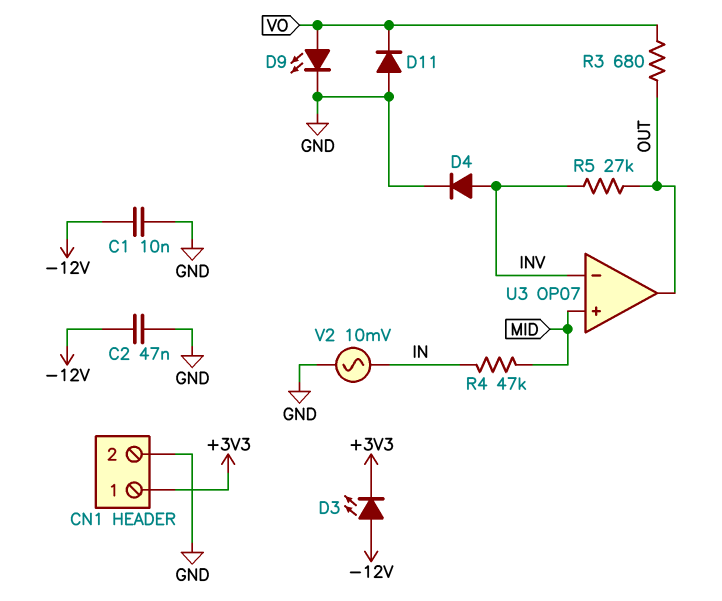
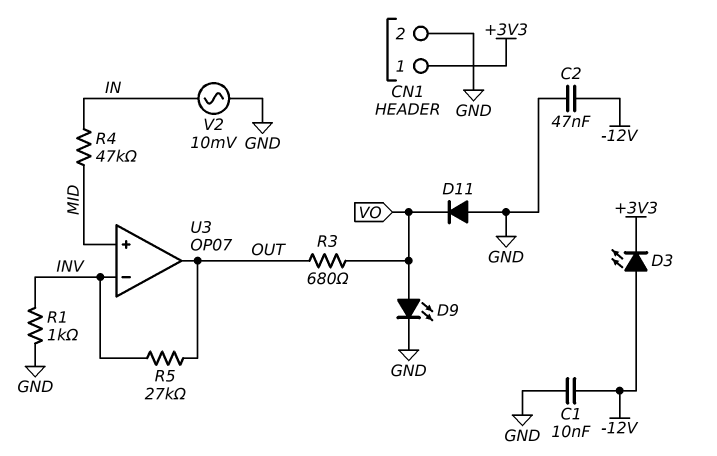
D4: diode (A INV, K GND) -> none
R1: none -> 1k (GND, INV)

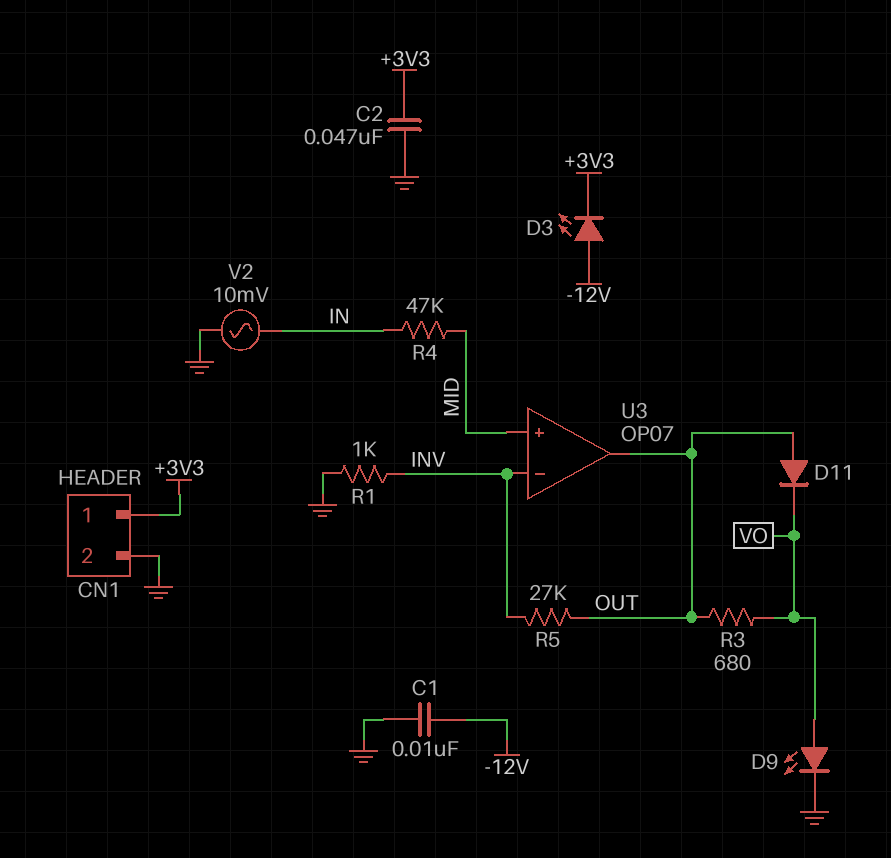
C2: 47nF (-12V, GND) -> 47nF (+3V3, GND)
D11: diode (A GND, K VO) -> diode (A OUT, K VO)

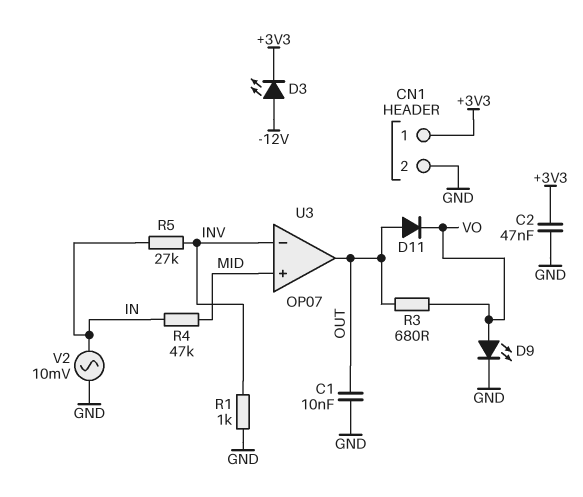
C1: 10nF (-12V, GND) -> 10nF (GND, OUT)
R5: 27k (INV, OUT) -> 27k (IN, INV)

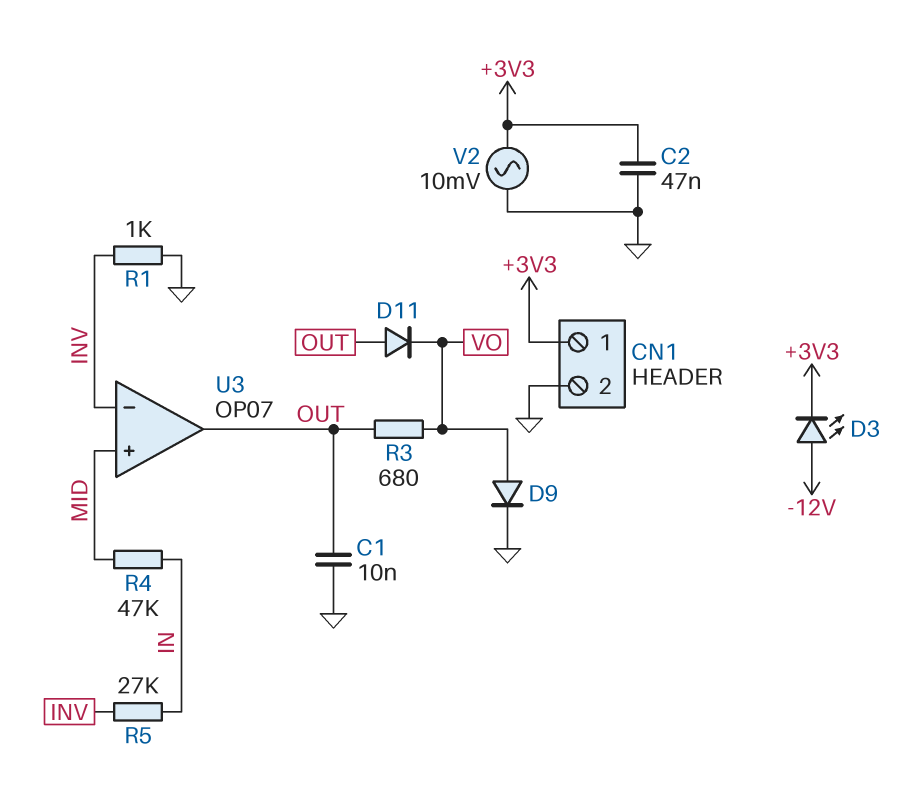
D9: LED (A VO, K GND) -> diode (A VO, K GND)
V2: AC 10mV (GND, IN) -> AC 10mV (+3V3, GND)

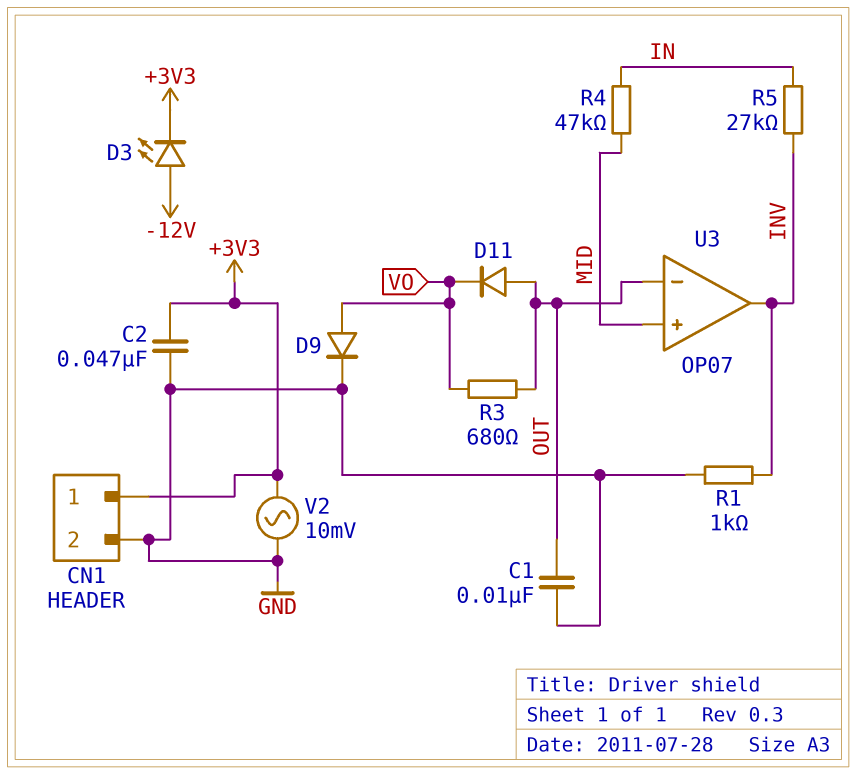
U3 pin in-: INV -> OUT
U3 pin out: OUT -> INV

